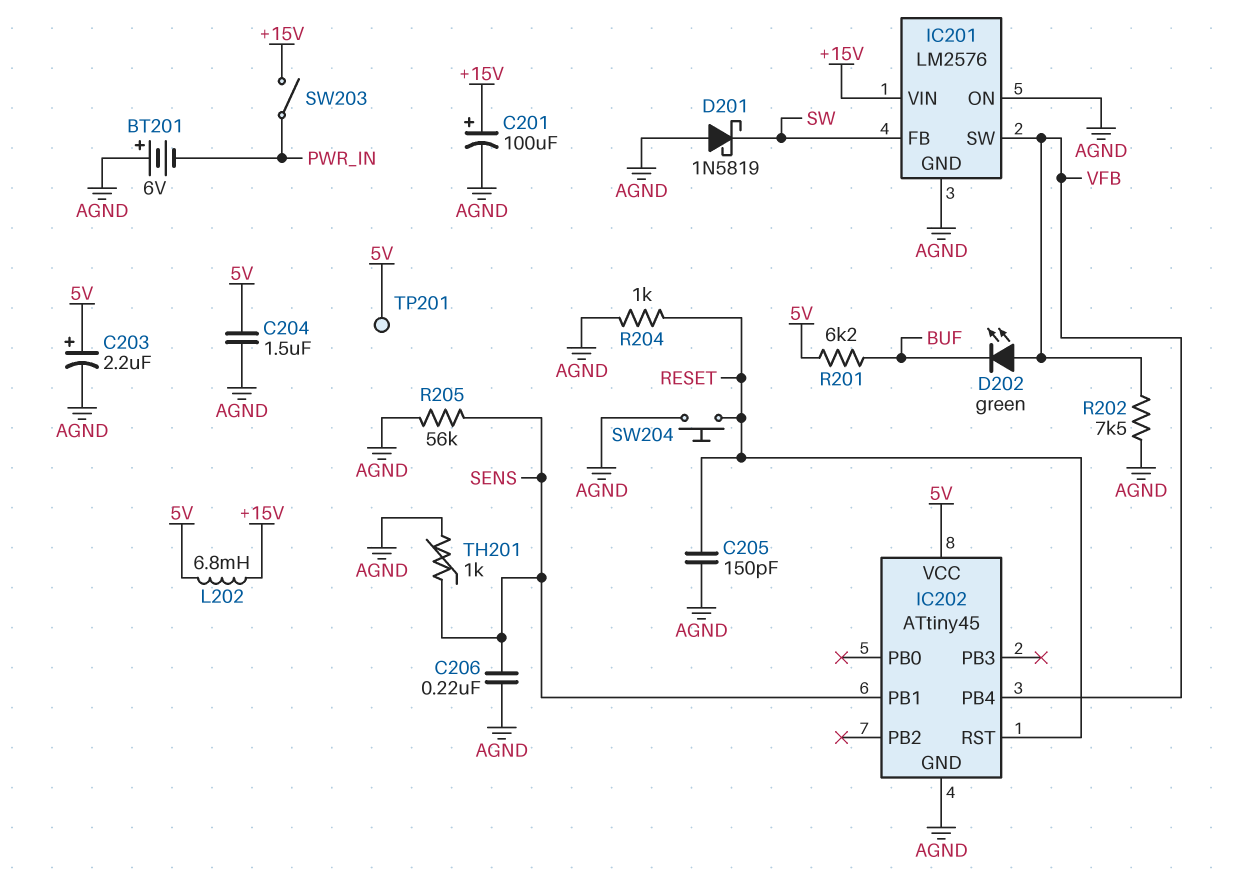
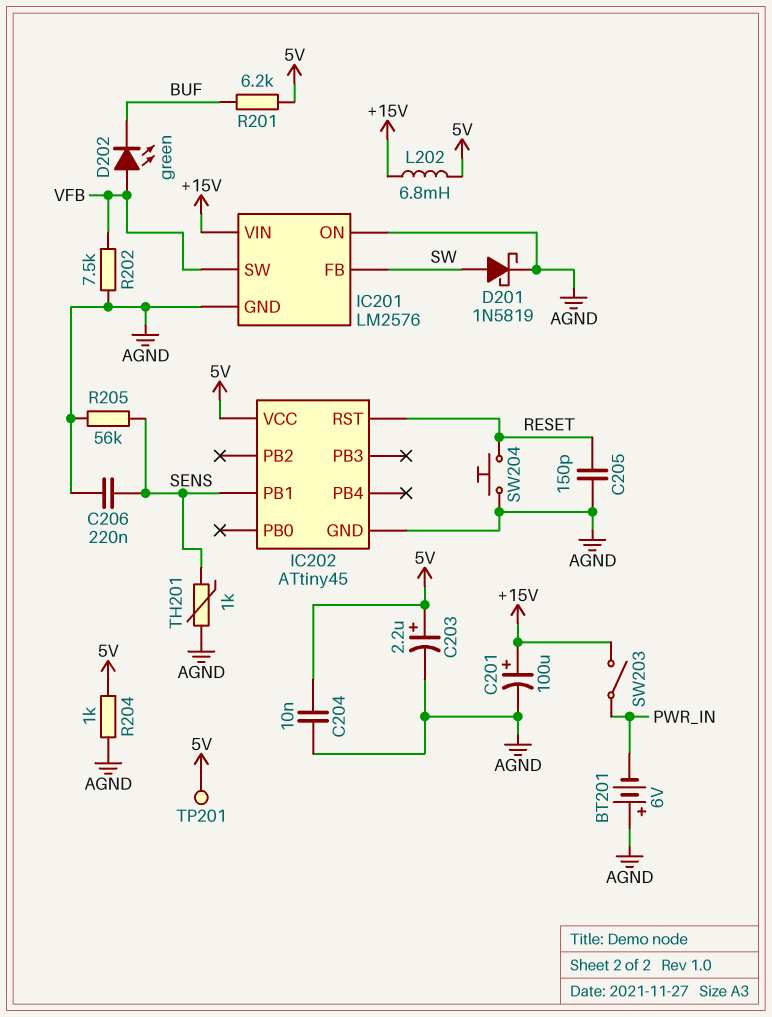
C204: 1.5uF (5V, AGND) -> 10nF (5V, AGND)
D201: schottky 1N5819 (A AGND, K SW) -> schottky 1N5819 (A SW, K AGND)
IC202 pin PB4: VFB -> none
R204: 1k (AGND, RESET) -> 1k (5V, AGND)

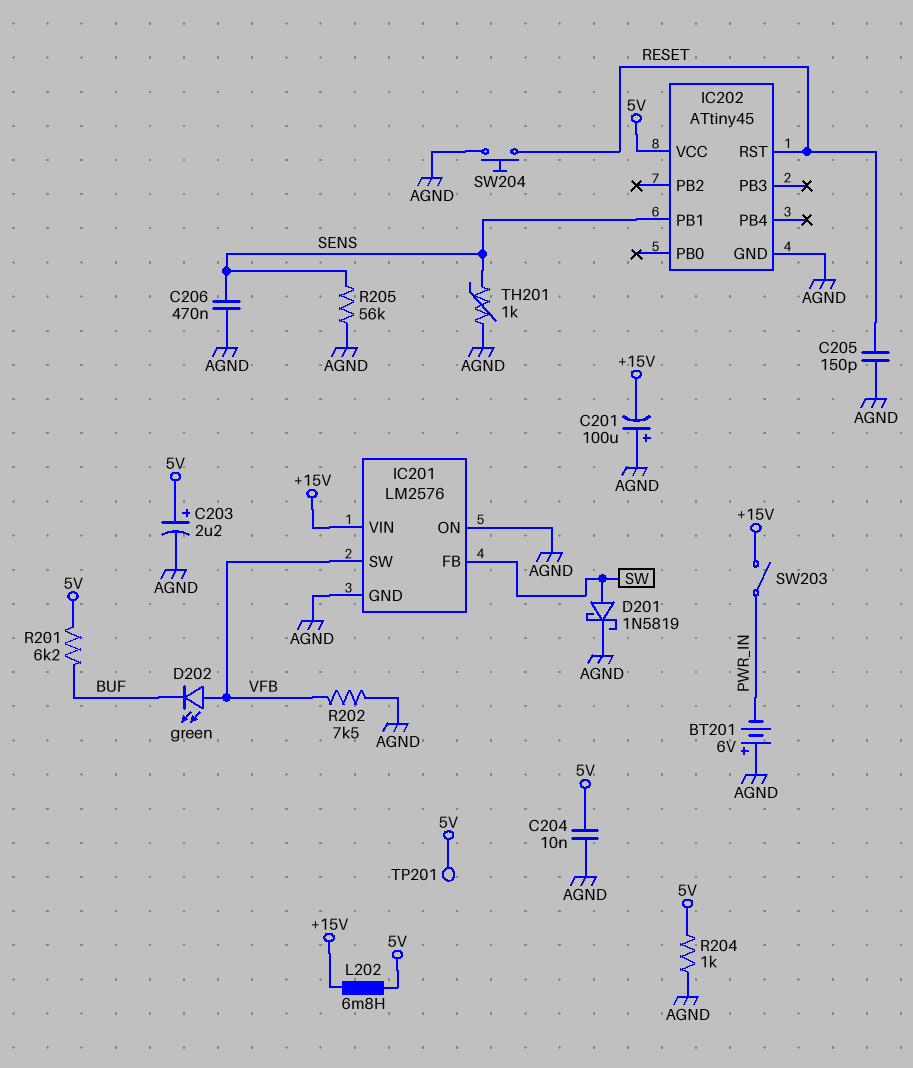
C201: 100uF (plus +15V, minus AGND) -> 100uF (plus AGND, minus +15V)
C206: 220nF (AGND, SENS) -> 470nF (AGND, SENS)

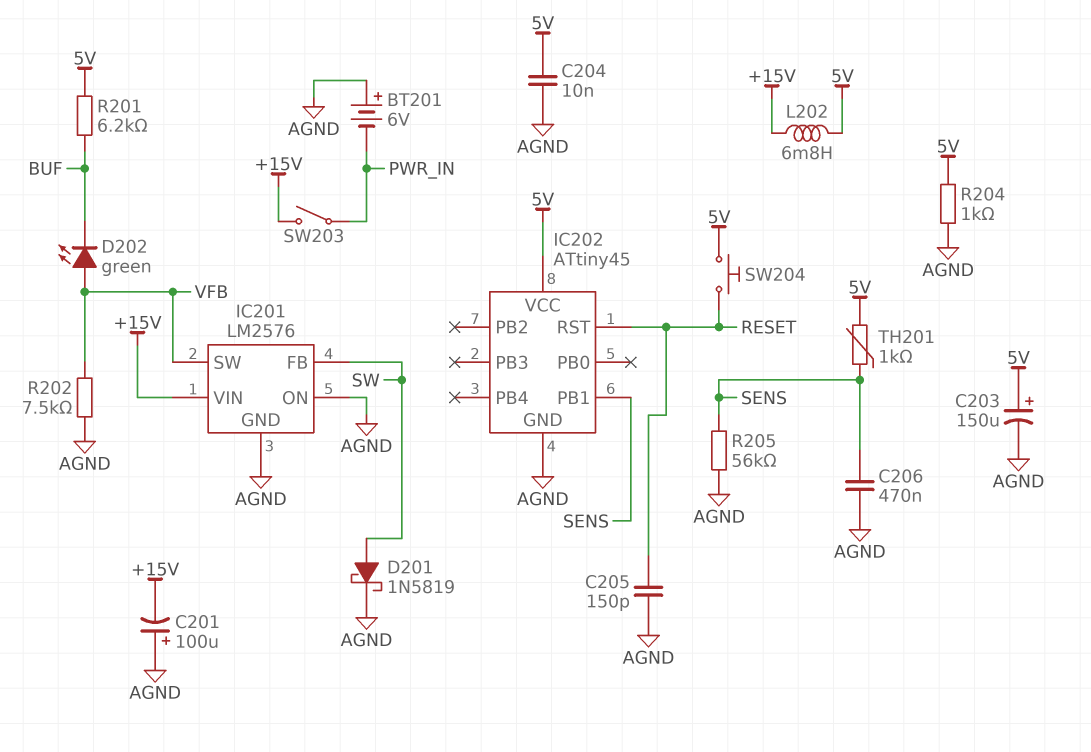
C203: 2.2uF (plus 5V, minus AGND) -> 150uF (plus 5V, minus AGND)
SW204: button (AGND, RESET) -> button (5V, RESET)
TH201: 1k (AGND, SENS) -> 1k (5V, SENS)
TP201: test point (5V) -> none

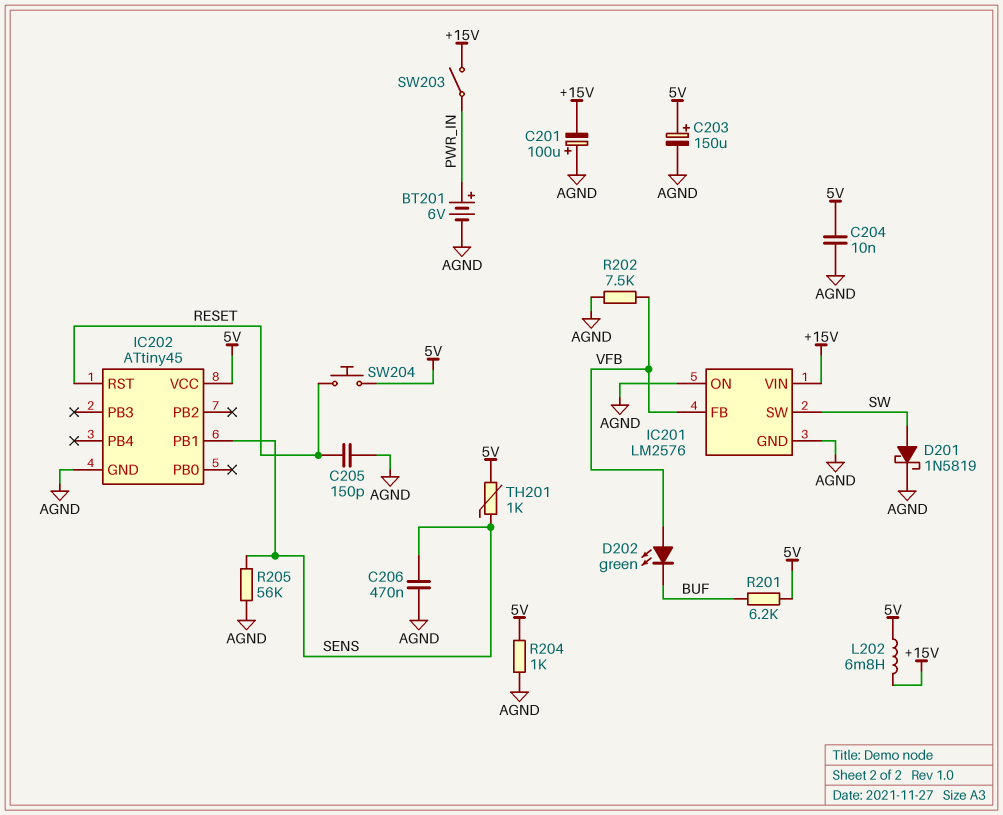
BT201: 6V (plus AGND, minus PWR_IN) -> 6V (plus PWR_IN, minus AGND)
IC201 pin FB: SW -> VFB
IC201 pin SW: VFB -> SW

